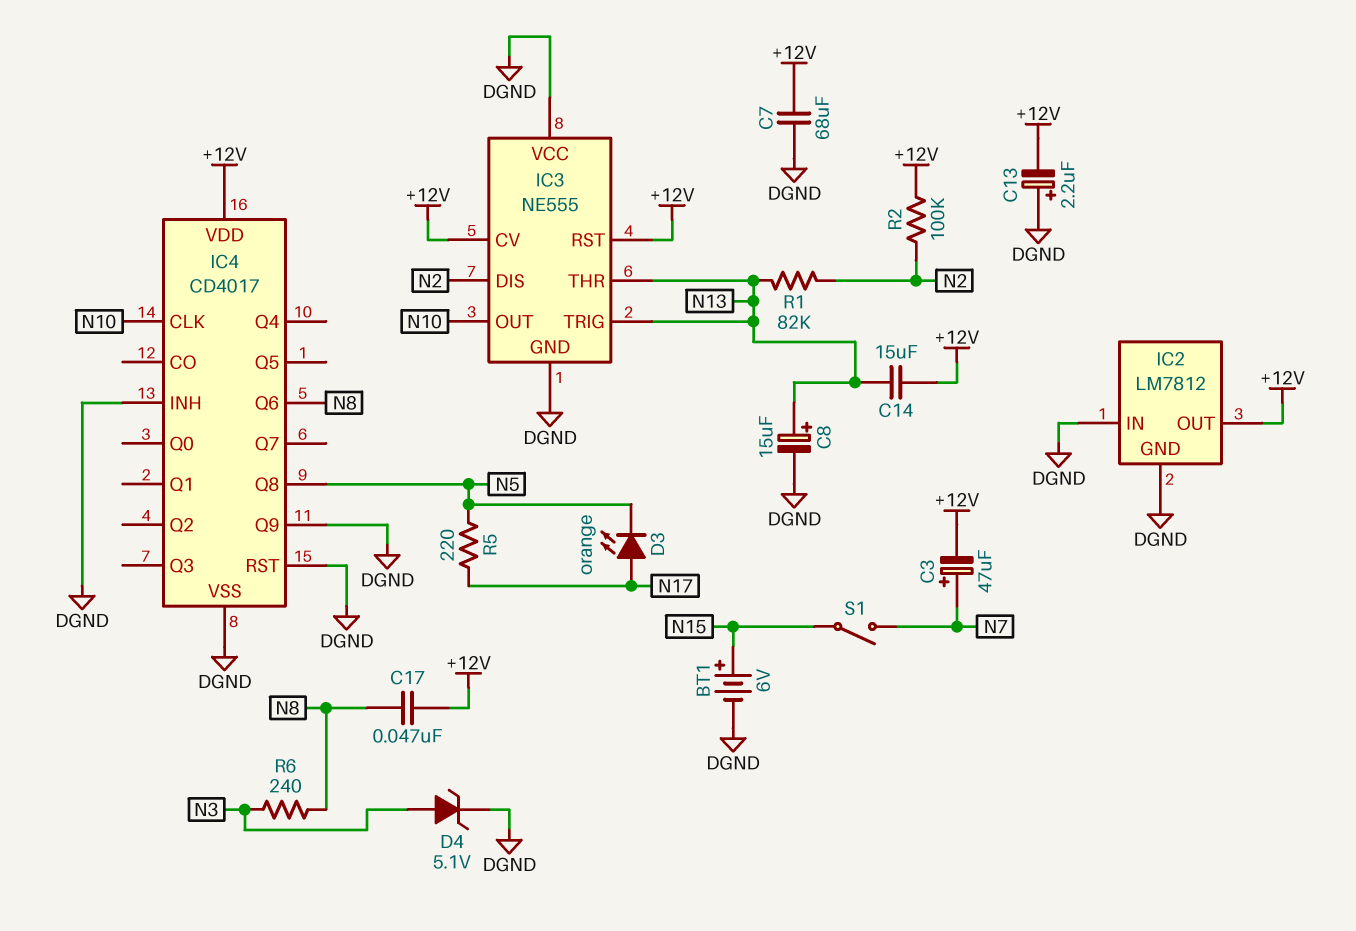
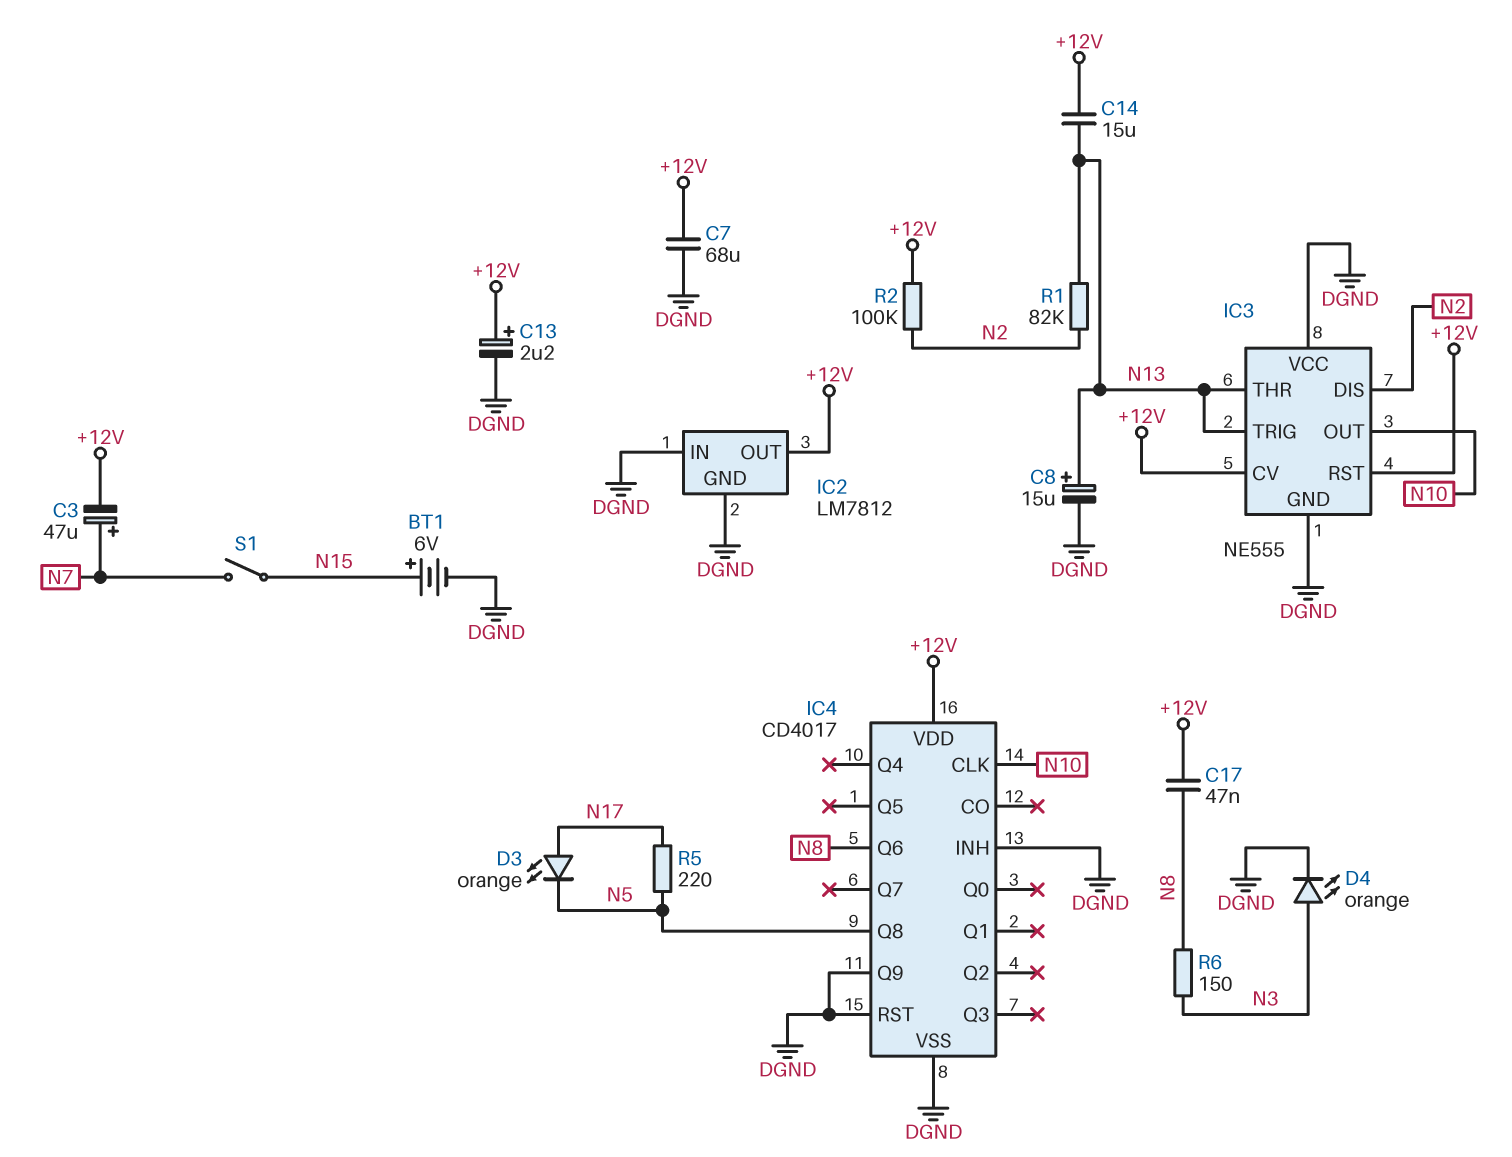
C13: 2.2uF (plus DGND, minus +12V) -> 2.2uF (plus +12V, minus DGND)
D4: zener 5.1V (A N3, K DGND) -> LED orange (A N3, K DGND)
R6: 240 (N3, N8) -> 150 (N3, N8)

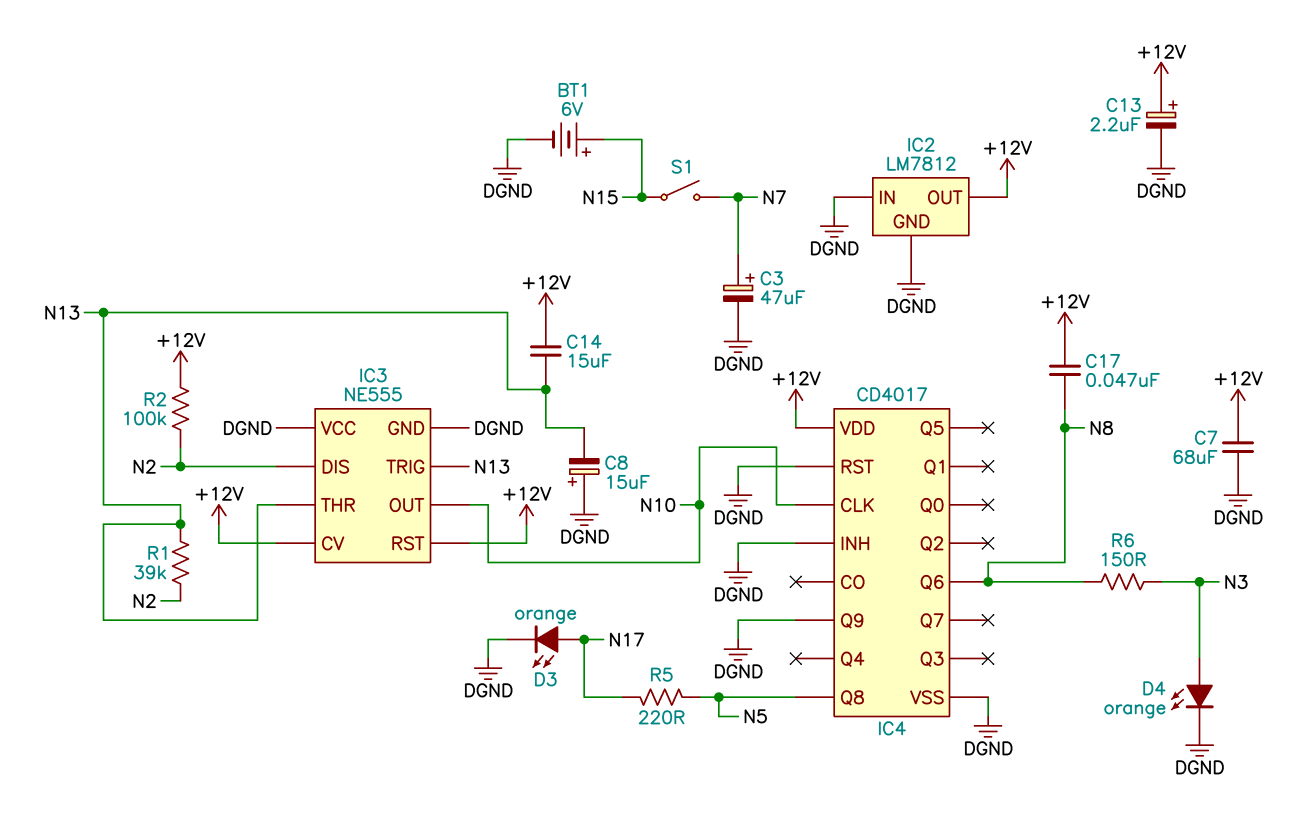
C3: 47uF (plus N7, minus +12V) -> 47uF (plus N7, minus DGND)
C8: 15uF (plus N13, minus DGND) -> 15uF (plus DGND, minus N13)
D3: LED orange (A N17, K N5) -> LED orange (A N17, K DGND)
R1: 82k (N2, N13) -> 39k (N2, N13)

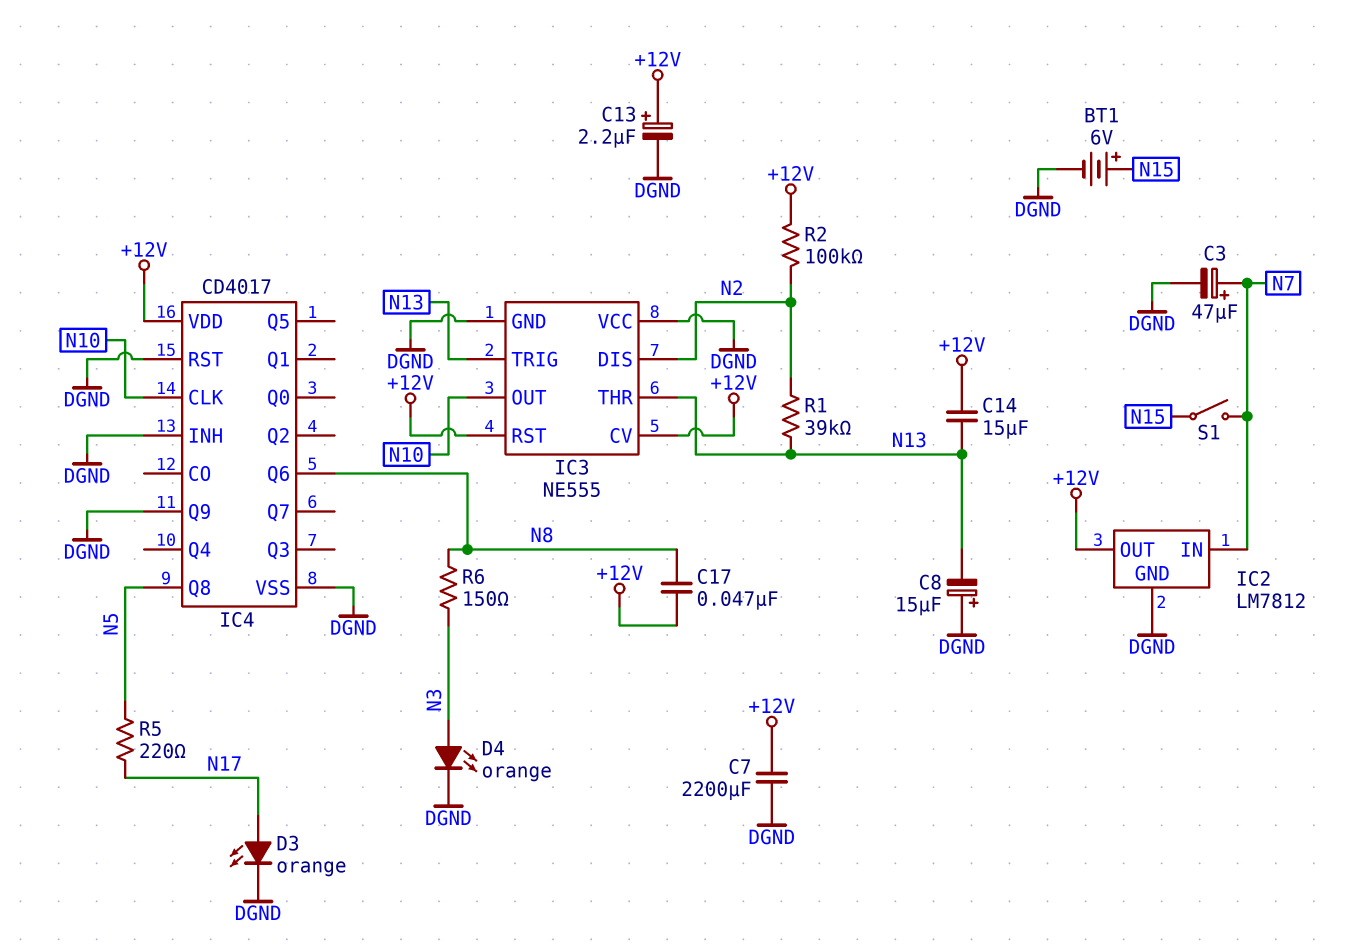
C7: 68uF (+12V, DGND) -> 2200uF (+12V, DGND)
IC2 pin IN: DGND -> N7

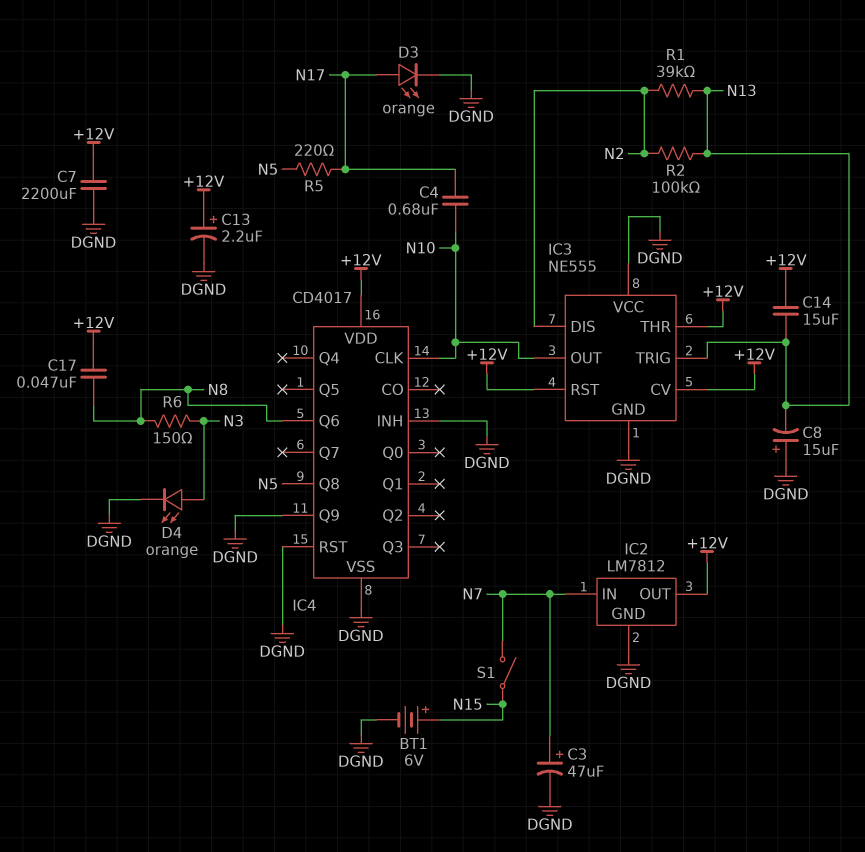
C4: none -> 680nF (N10, N17)
IC3 pin THR: N13 -> +12V
R2: 100k (+12V, N2) -> 100k (N2, N13)

